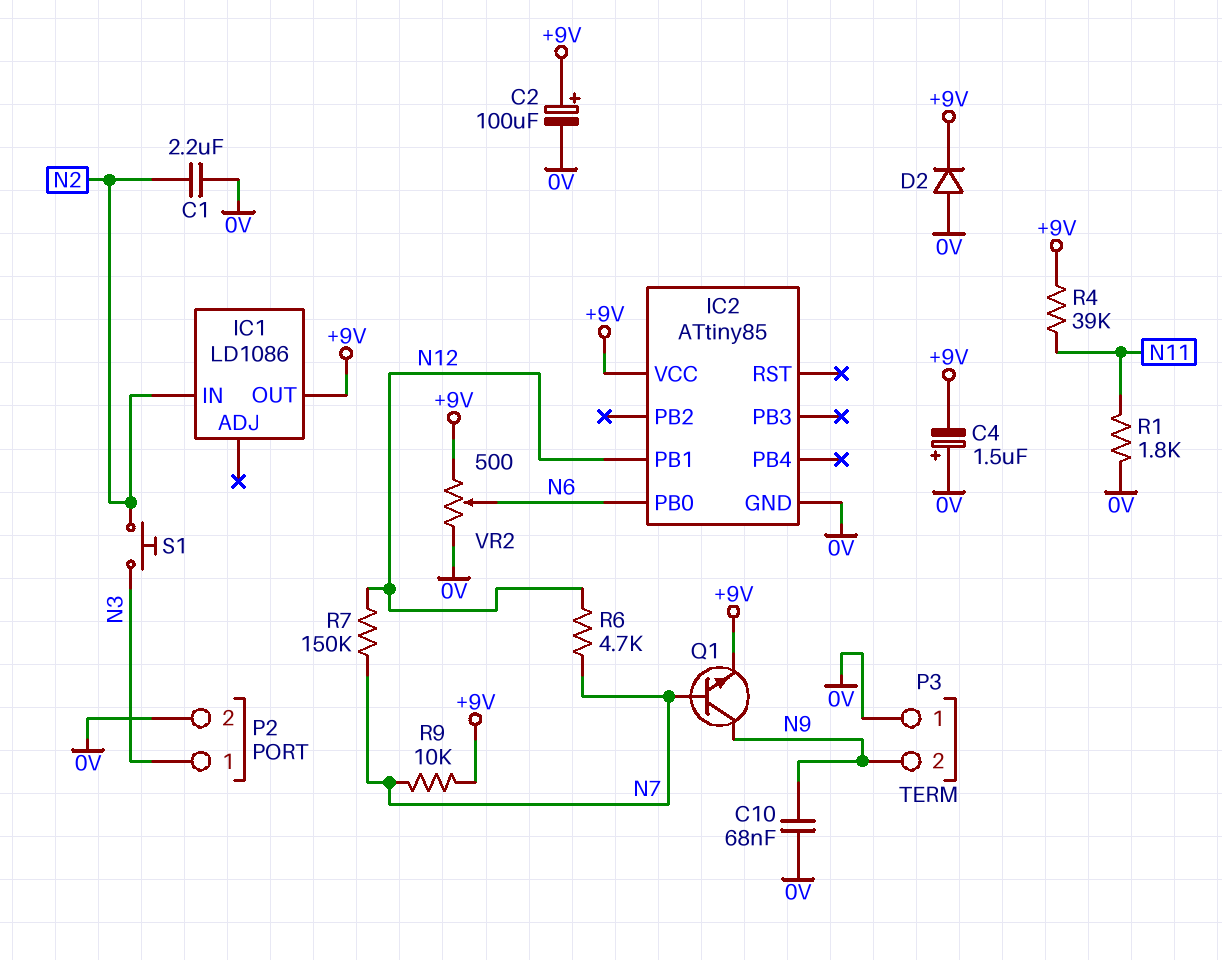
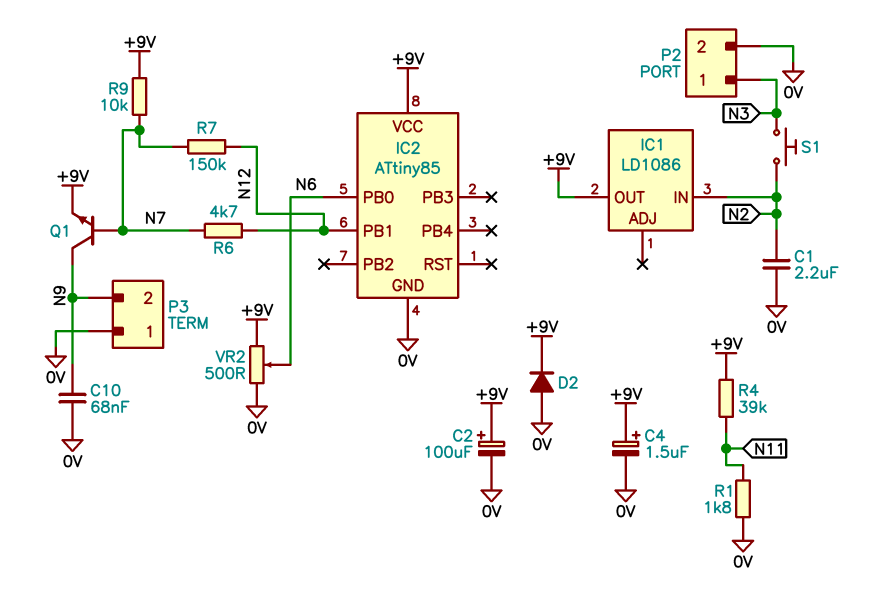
C4: 1.5uF (plus 0V, minus +9V) -> 1.5uF (plus +9V, minus 0V)

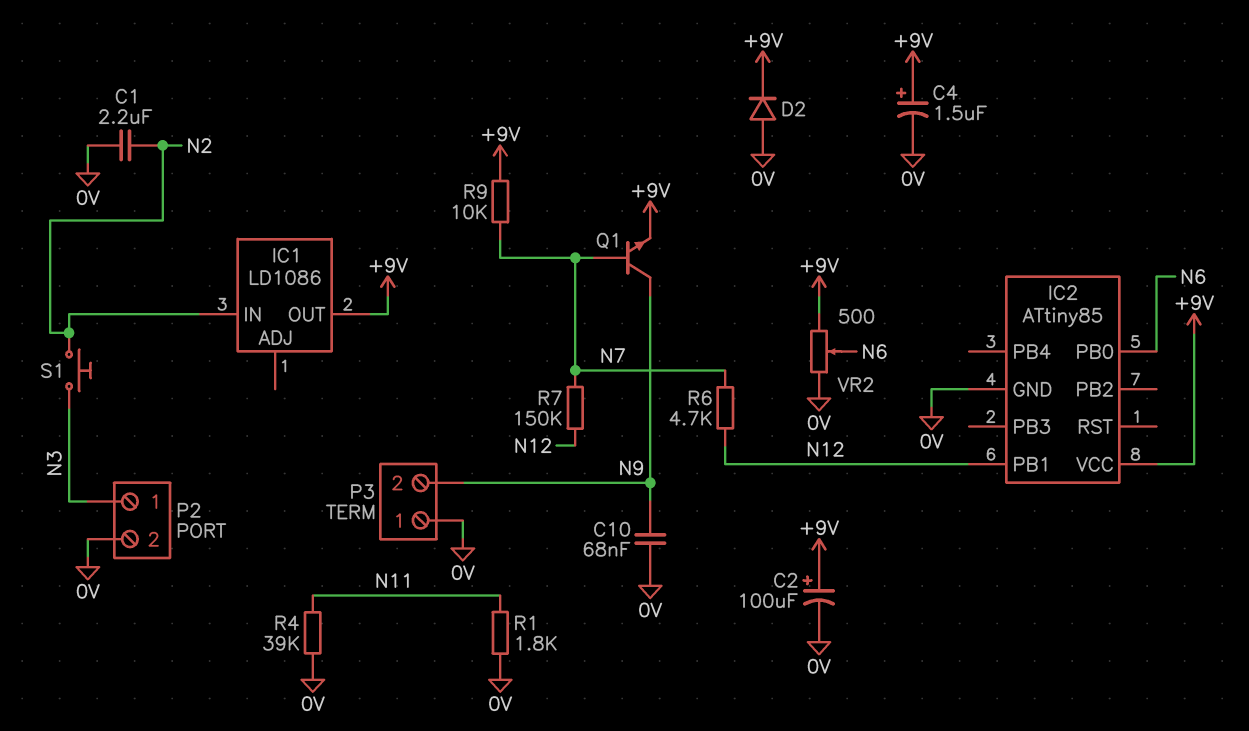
R4: 39k (+9V, N11) -> 39k (0V, N11)

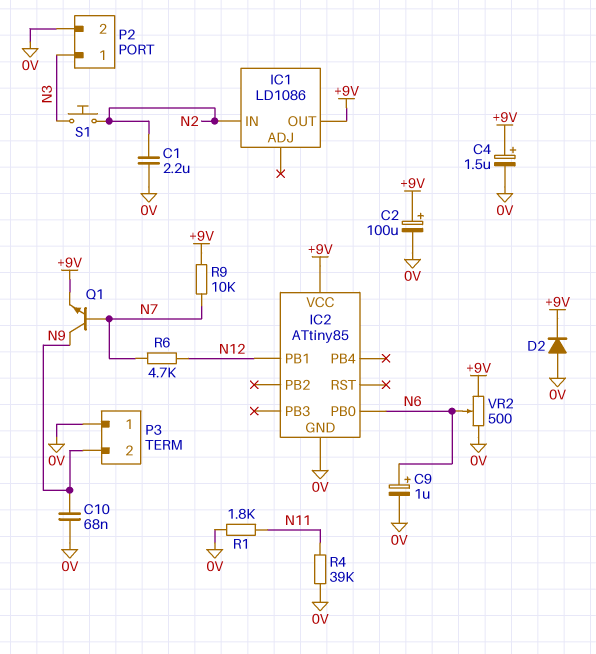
C9: none -> 1uF (plus N6, minus 0V)
R7: 150k (N7, N12) -> none

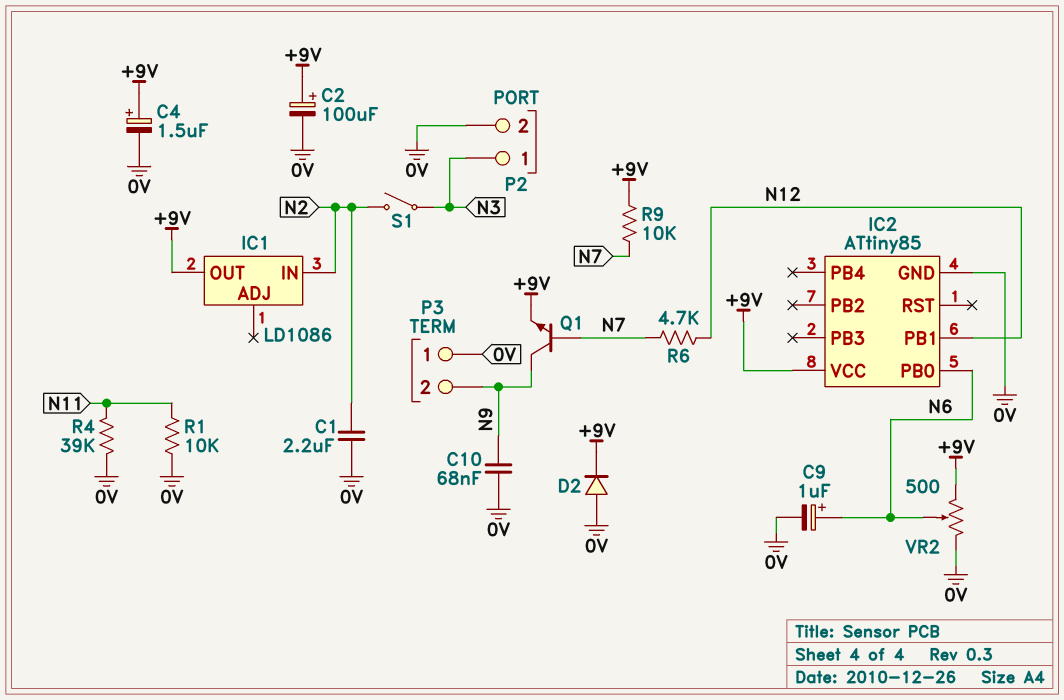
R1: 1.8k (0V, N11) -> 10k (0V, N11)
S1: button (N2, N3) -> switch (N2, N3)

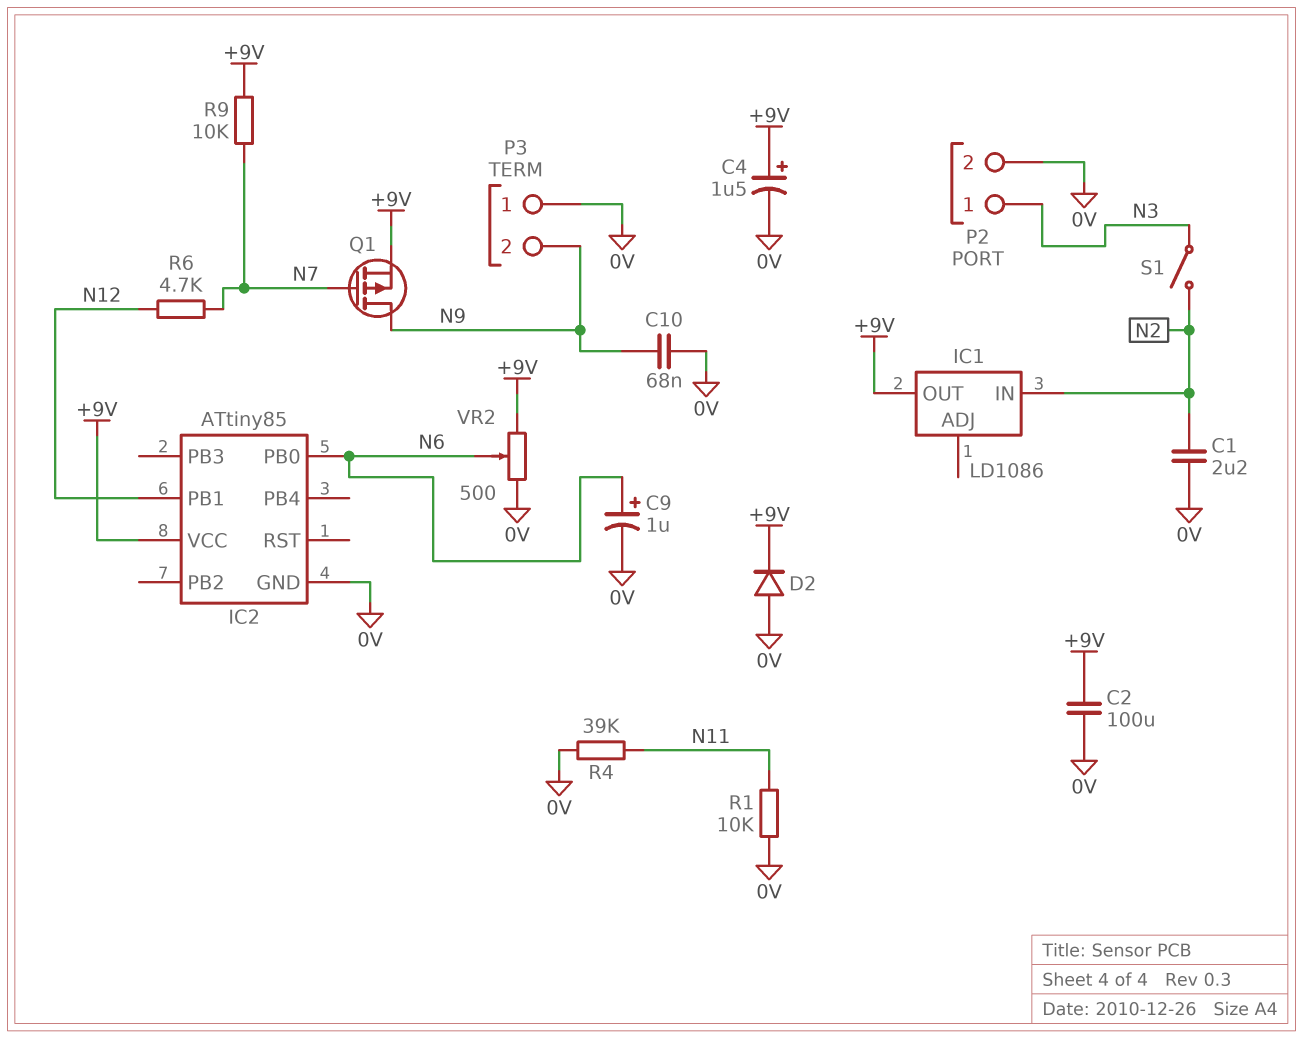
C2: 100uF (plus +9V, minus 0V) -> 100uF (+9V, 0V)
Q1: NPN (B N7, C N9, E +9V) -> PMOS (G N7, D N9, S +9V)

